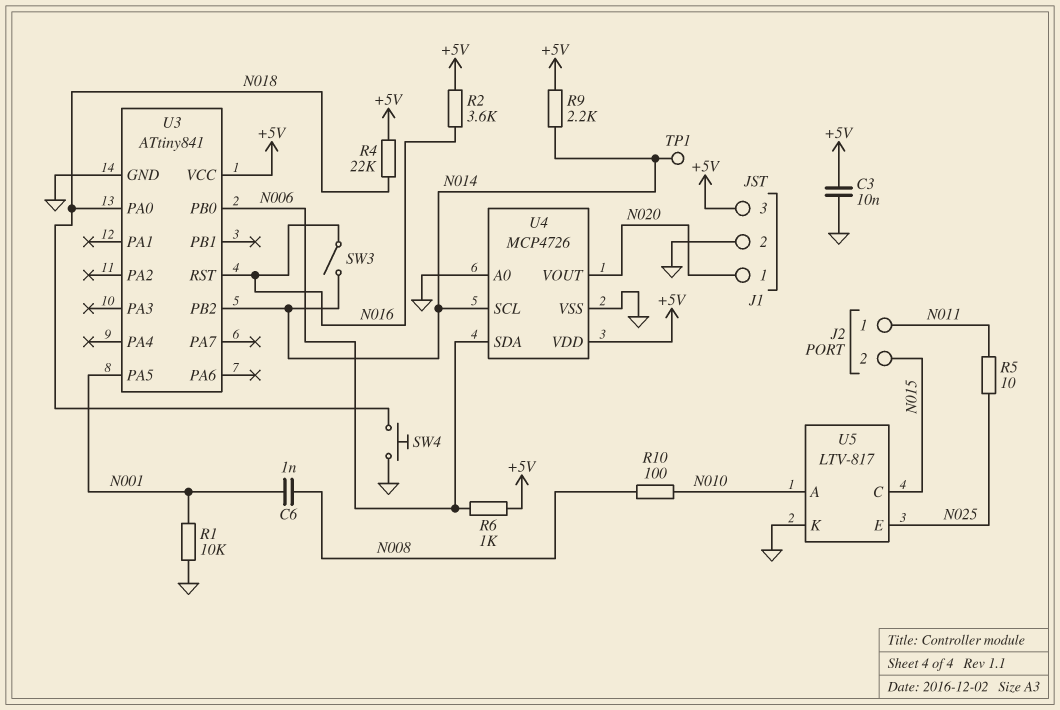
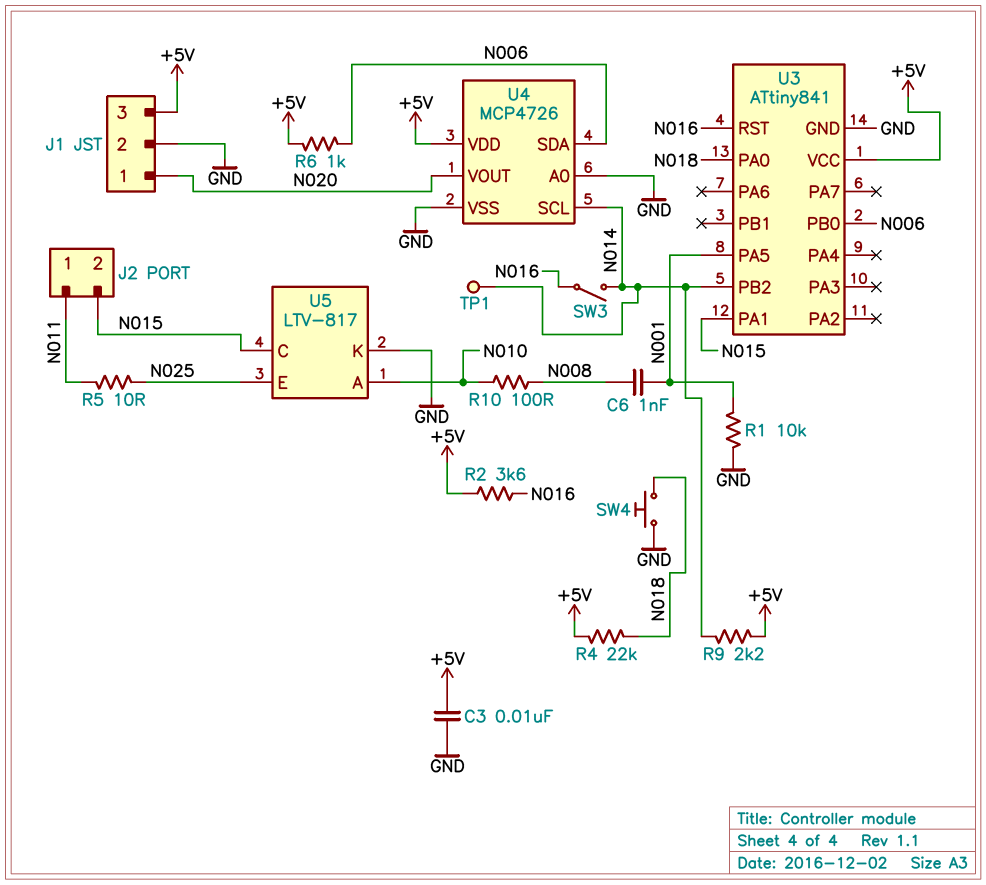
U3 pin PA1: none -> N015

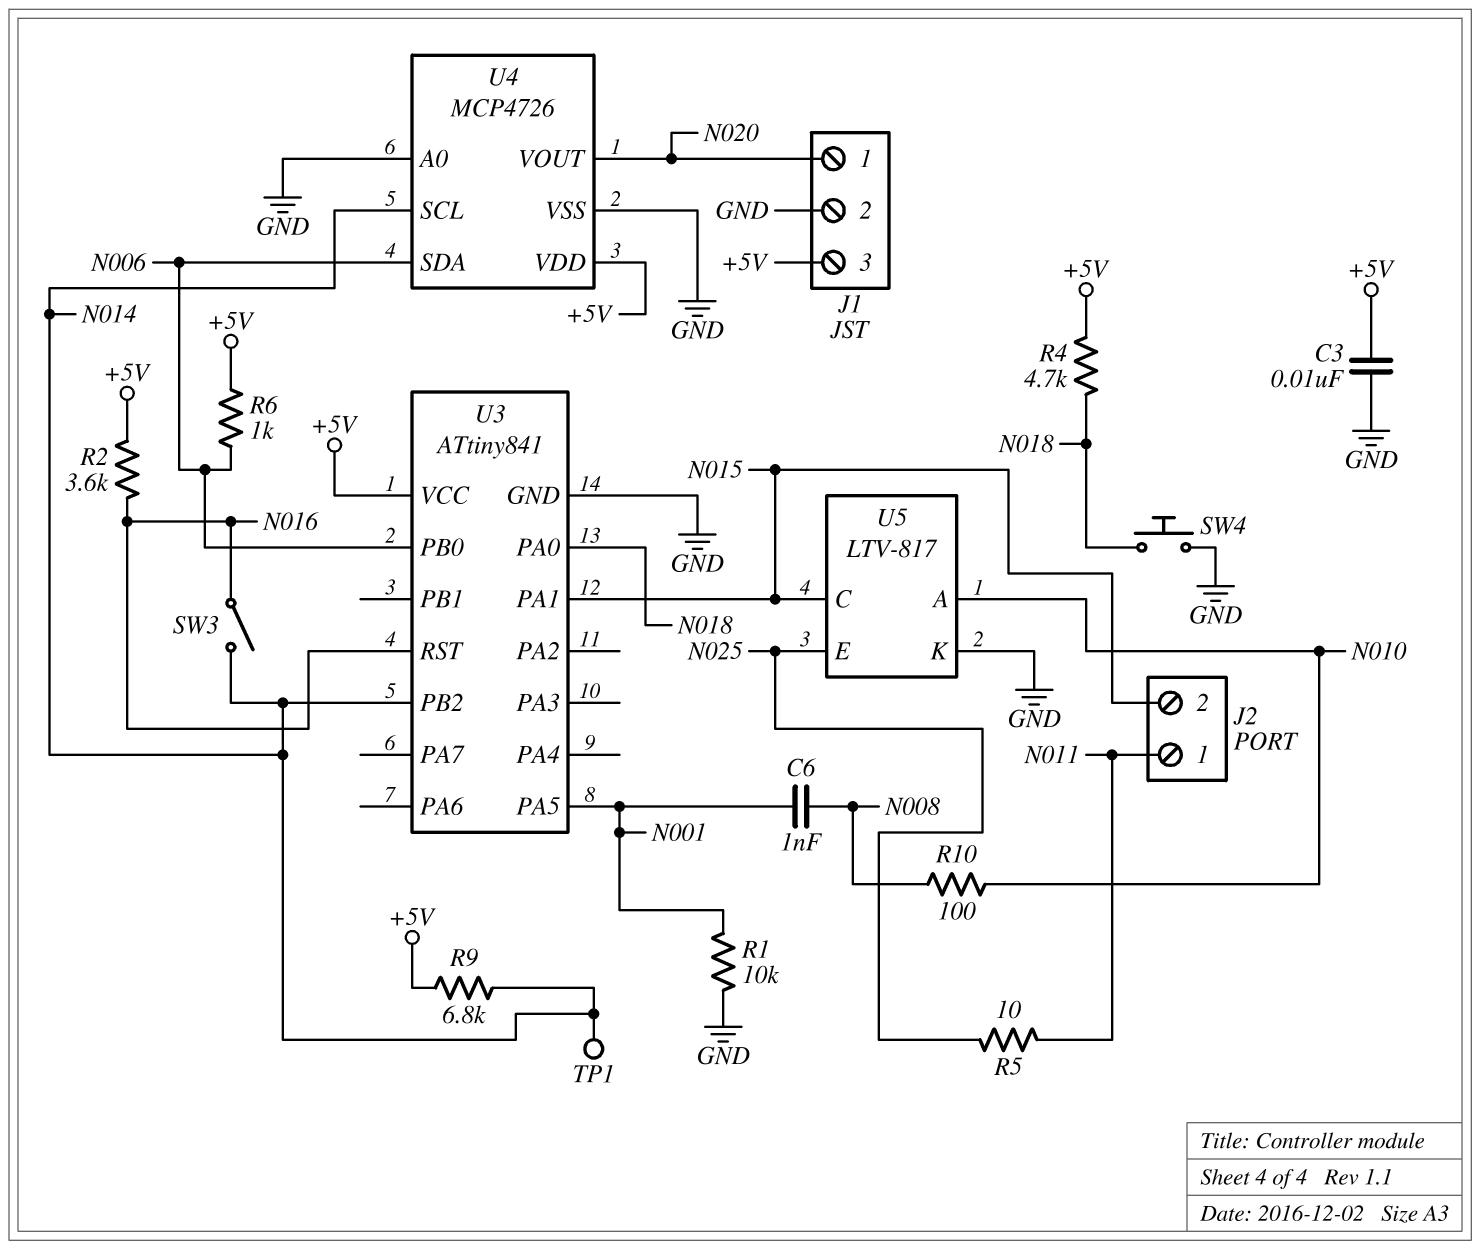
R4: 22k (+5V, N018) -> 4.7k (+5V, N018)
R9: 2.2k (+5V, N014) -> 6.8k (+5V, N014)

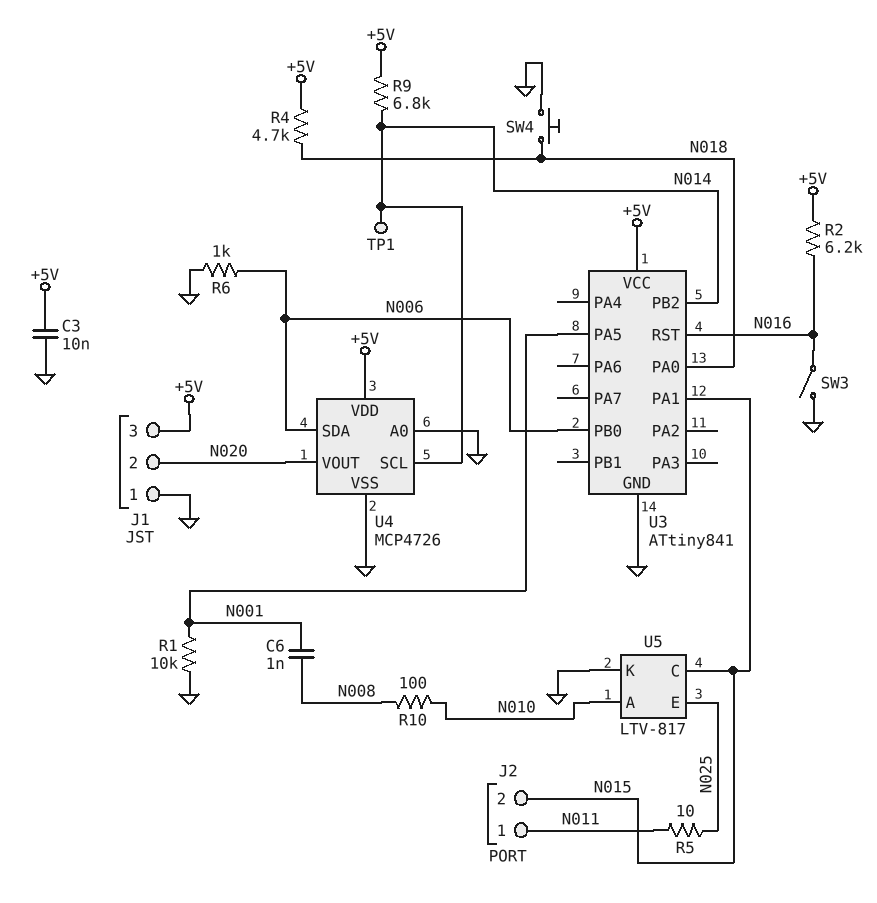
J1 pin 1: N020 -> GND
J1 pin 2: GND -> N020
R2: 3.6k (+5V, N016) -> 6.2k (+5V, N016)
R6: 1k (+5V, N006) -> 1k (GND, N006)
SW3: switch (N014, N016) -> switch (GND, N016)

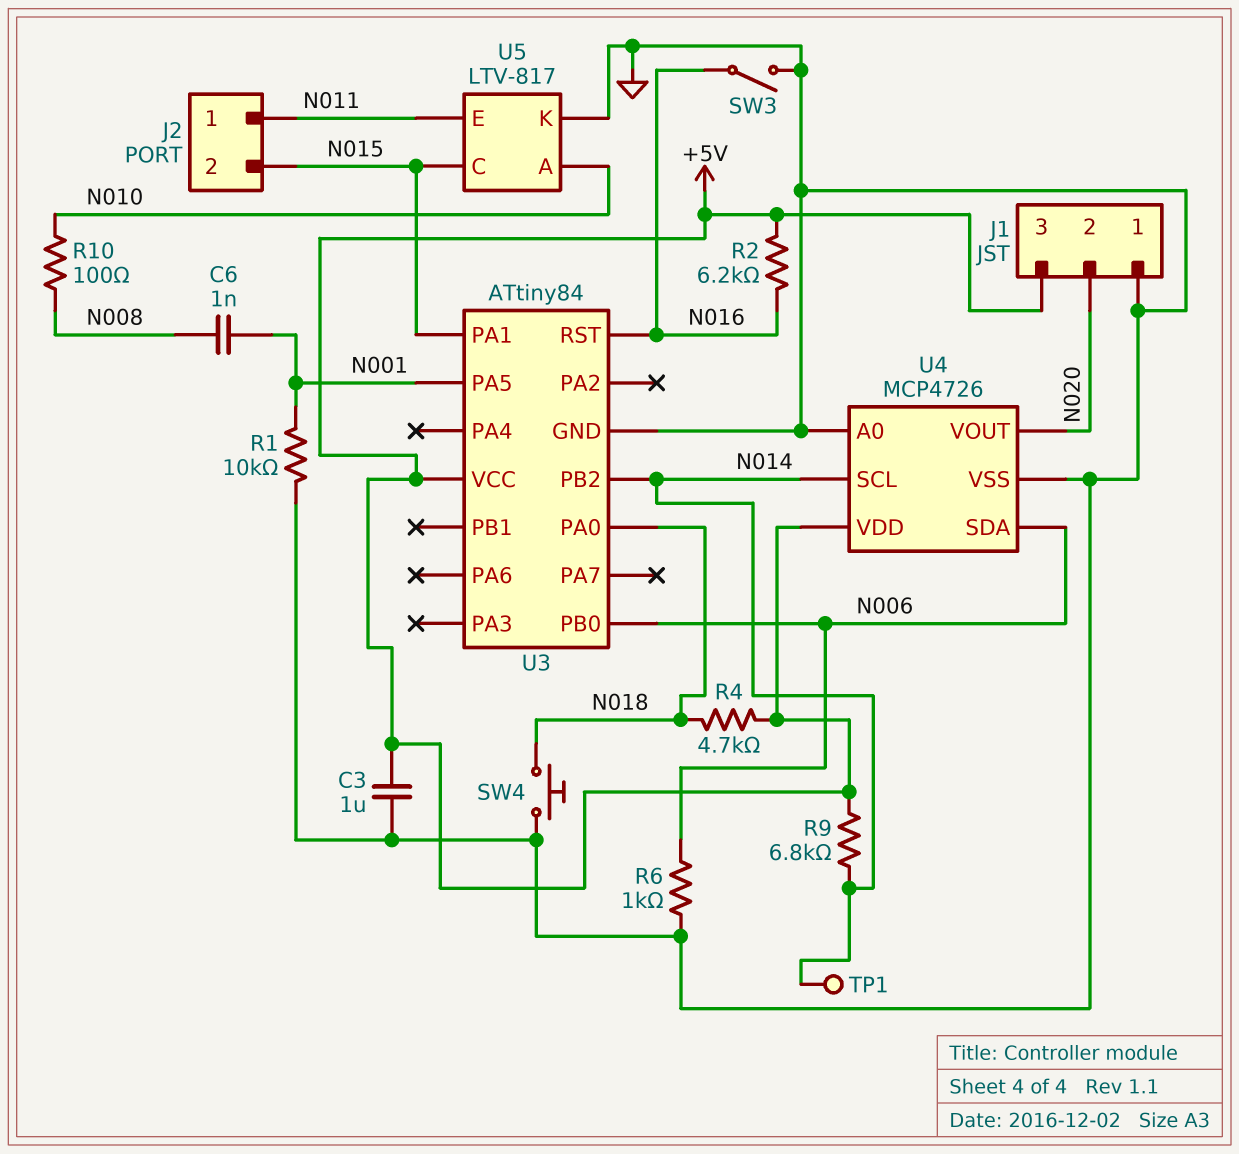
C3: 10nF (+5V, GND) -> 1uF (+5V, GND)
R5: 10 (N011, N025) -> none
U3: ATtiny841 -> ATtiny84
U5 pin E: N025 -> N011

